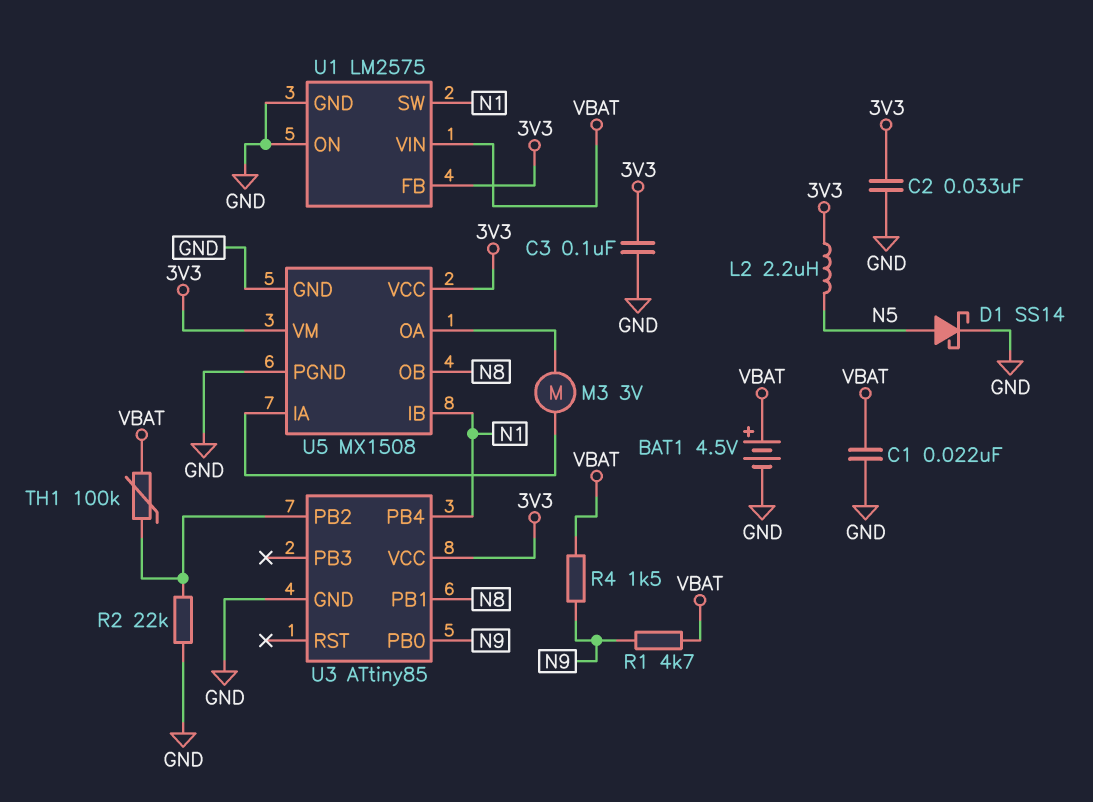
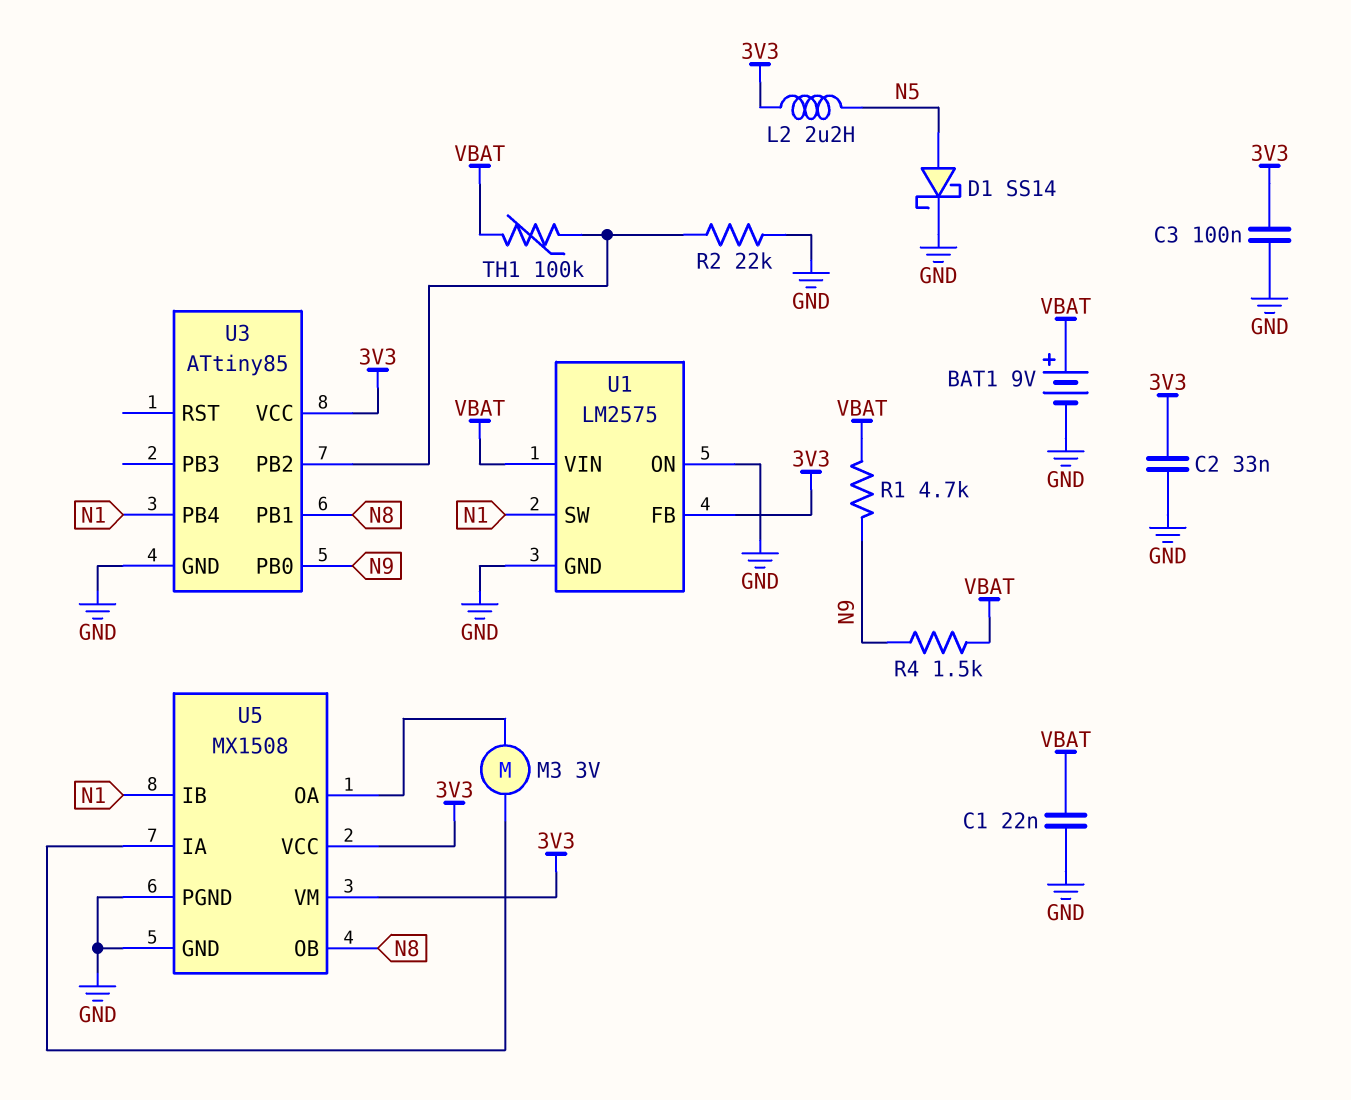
BAT1: 4.5V (plus VBAT, minus GND) -> 9V (plus VBAT, minus GND)

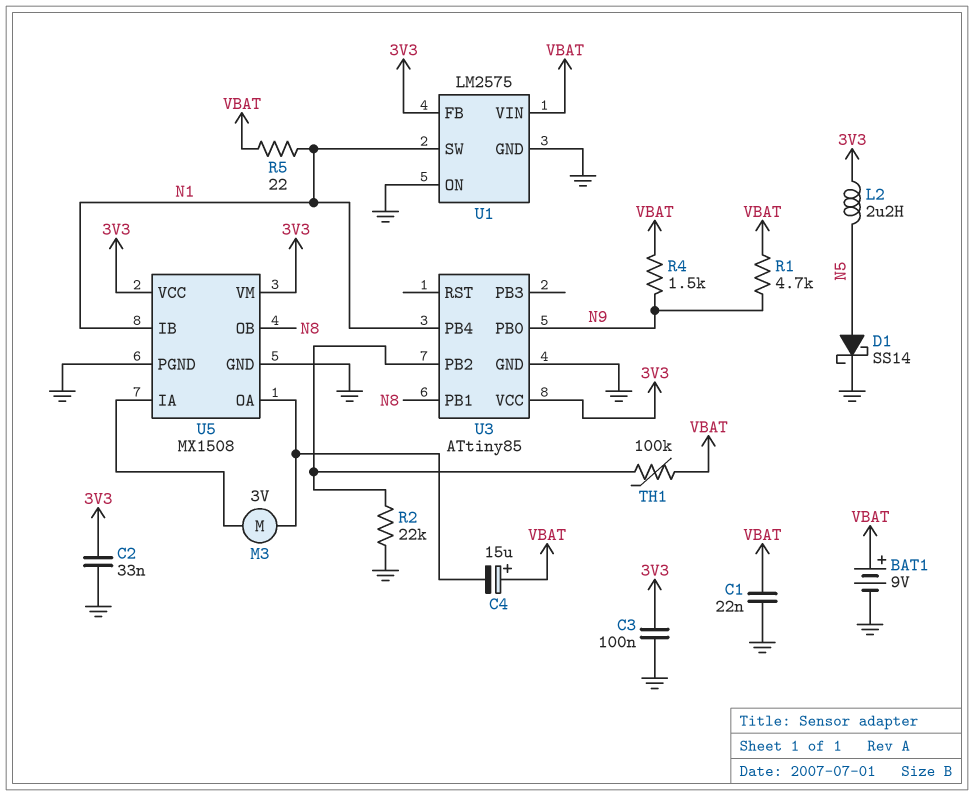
C4: none -> 15uF (plus VBAT, minus U5/OA)
R5: none -> 22 (N1, VBAT)

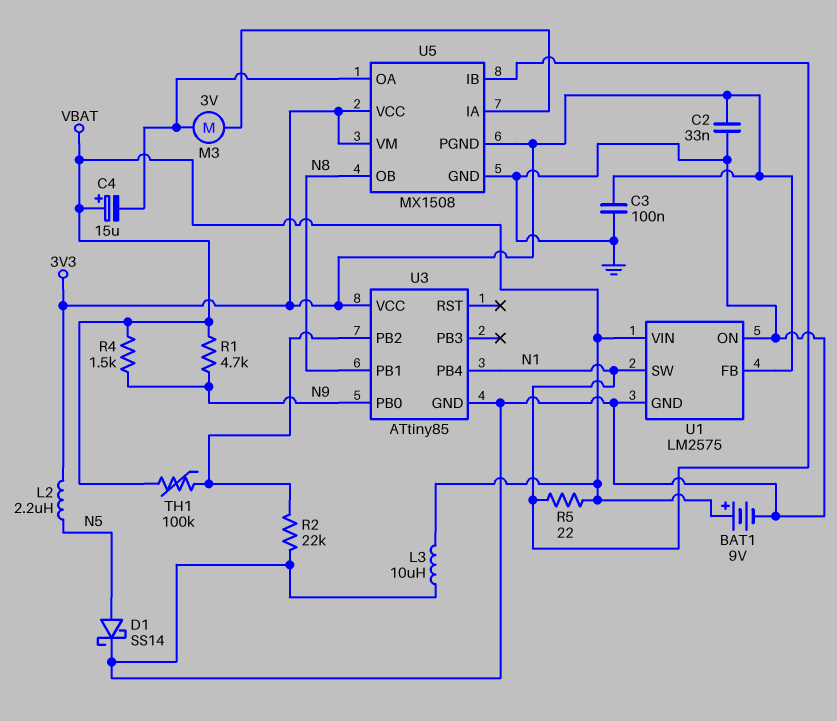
C1: 22nF (GND, VBAT) -> none
L3: none -> 10uH (GND, VBAT)
U5 pin PGND: GND -> 3V3

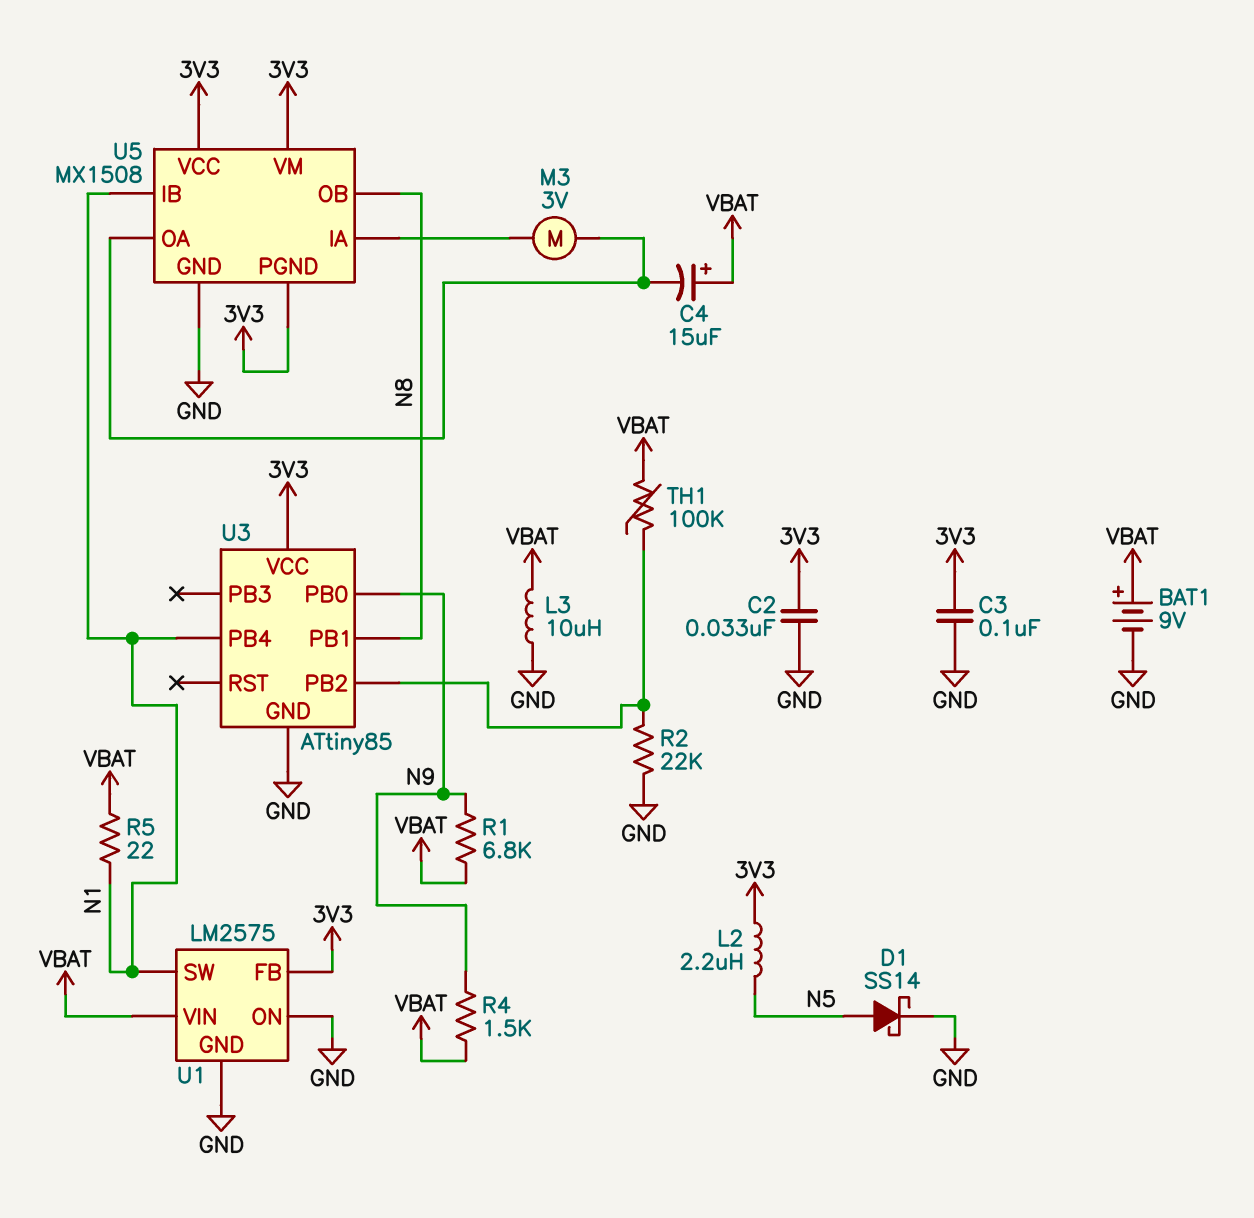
R1: 4.7k (N9, VBAT) -> 6.8k (N9, VBAT)

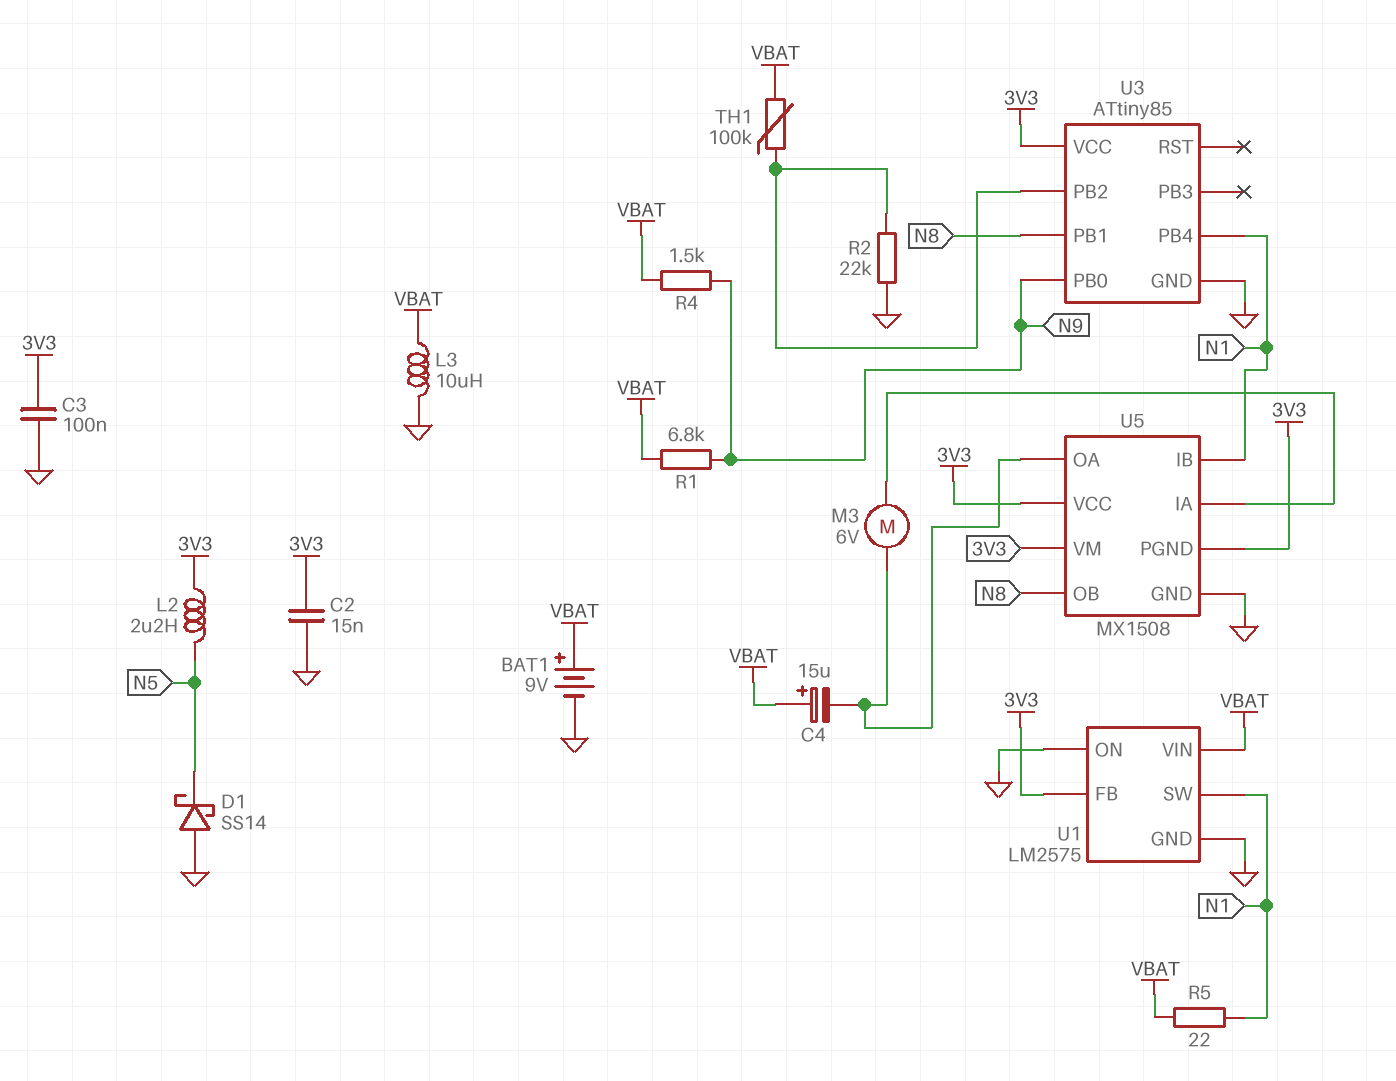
C2: 33nF (3V3, GND) -> 15nF (3V3, GND)
D1: schottky SS14 (A N5, K GND) -> schottky SS14 (A GND, K N5)
M3: motor 3V (U5/IA, U5/OA) -> motor 6V (U5/IA, U5/OA)

